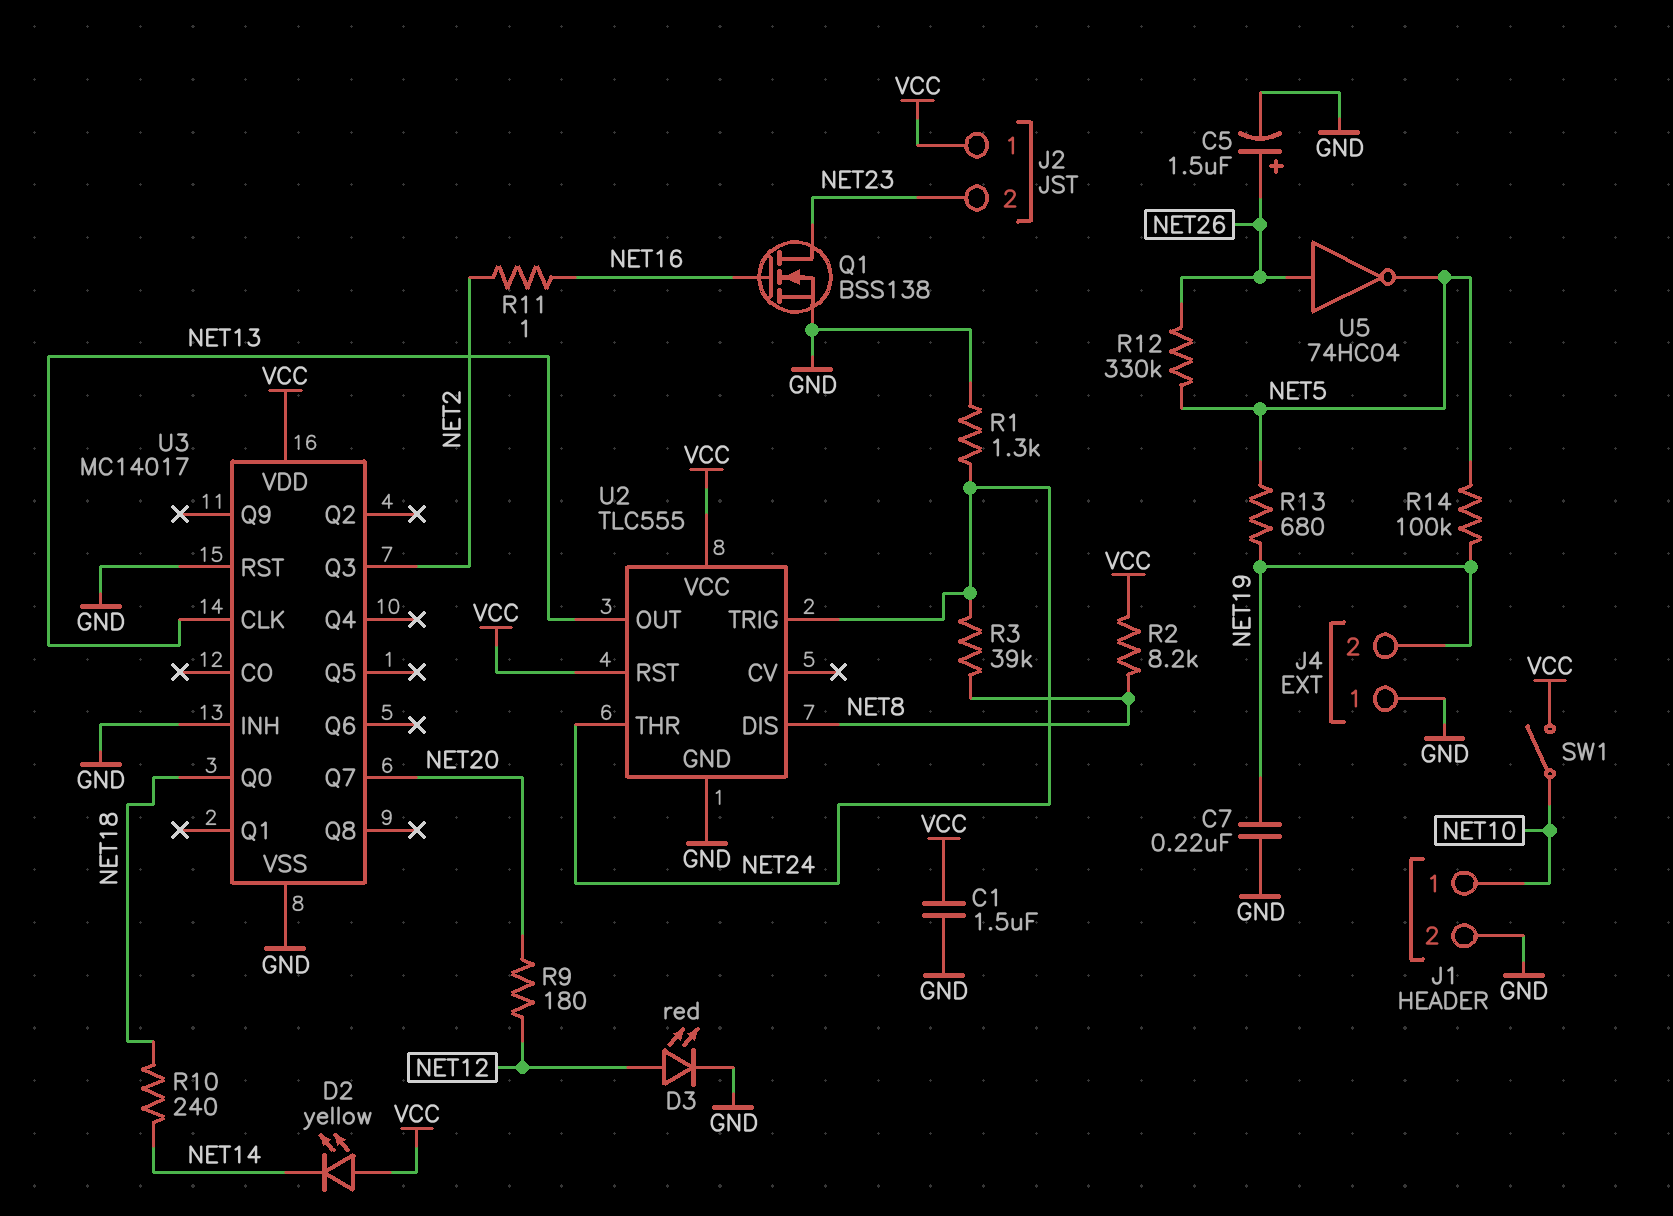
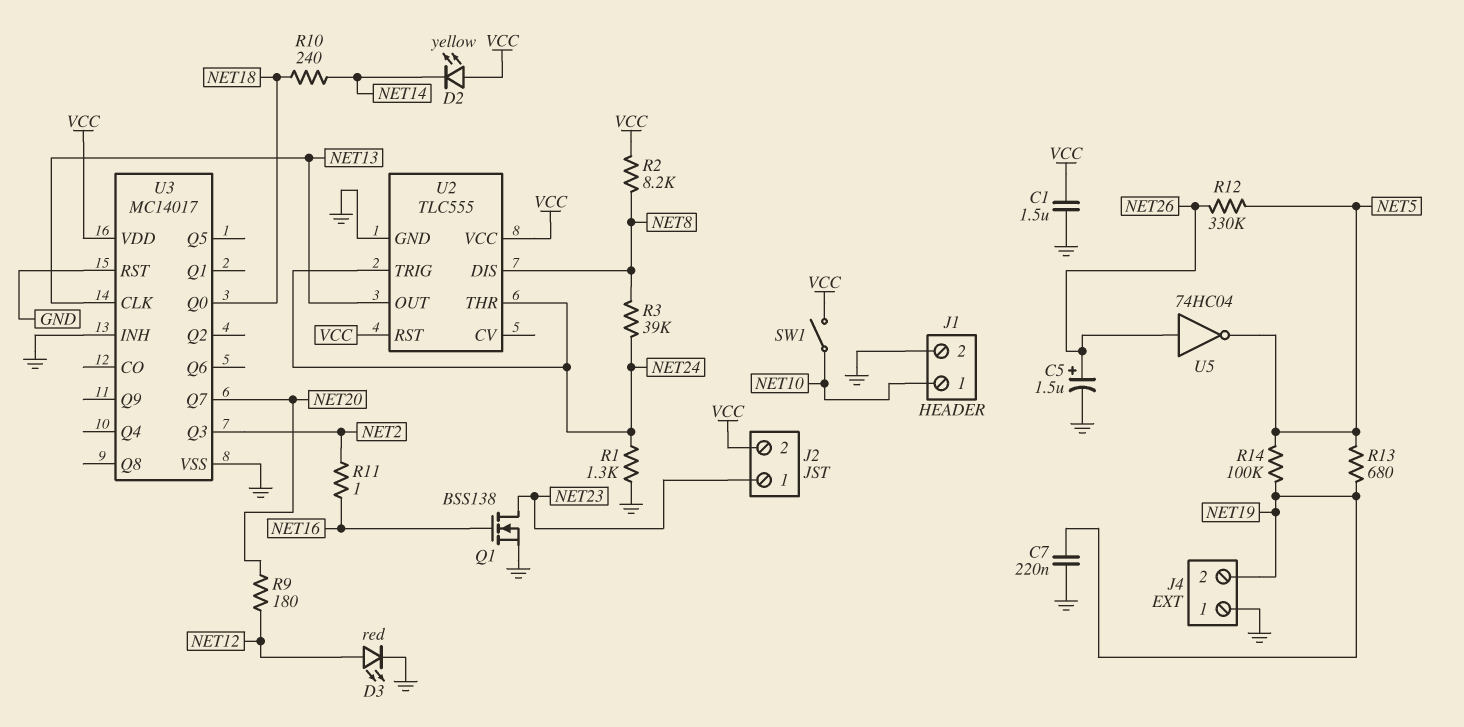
J2 pin 1: VCC -> NET23
J2 pin 2: NET23 -> VCC

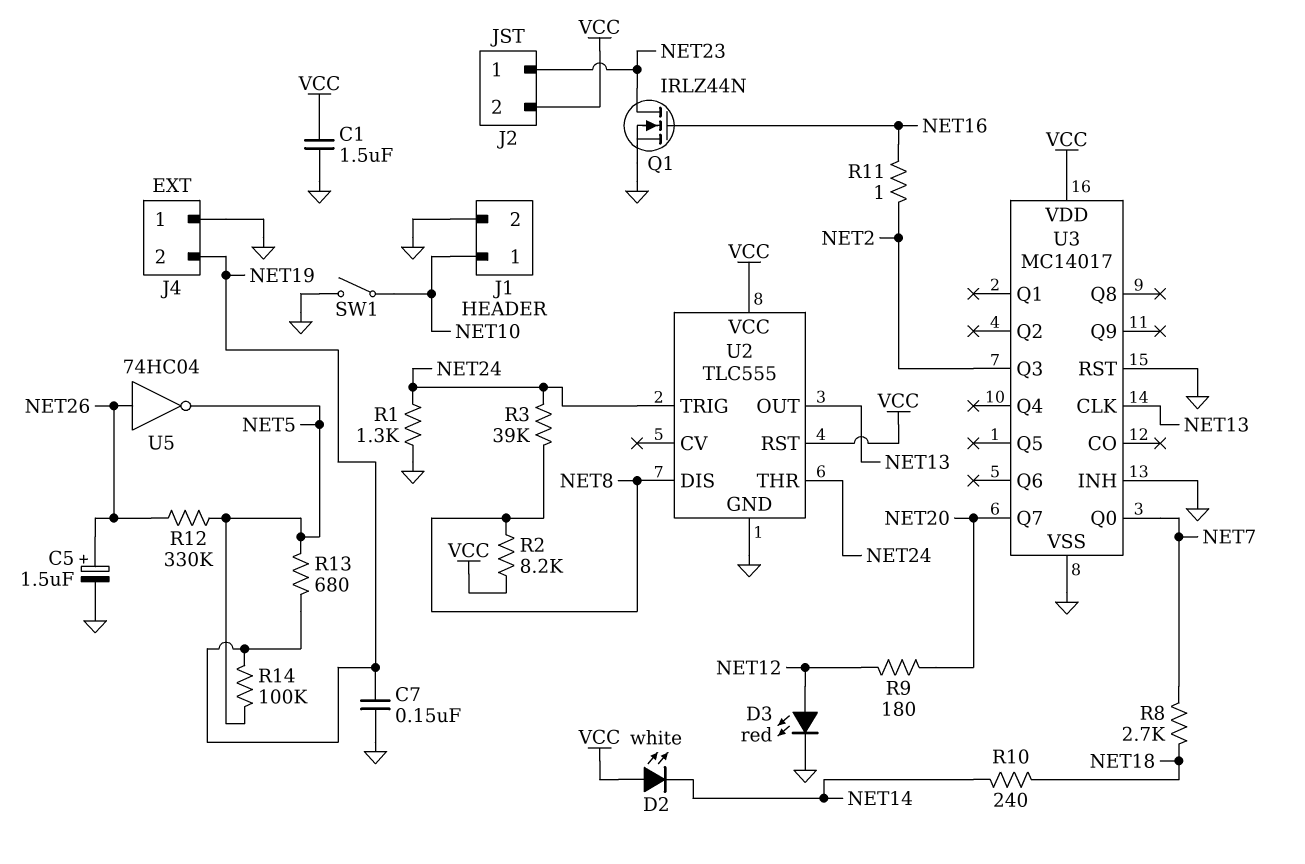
C7: 220nF (GND, NET19) -> 150nF (GND, NET19)
D2: LED yellow (A VCC, K NET14) -> LED white (A VCC, K NET14)
Q1: NMOS BSS138 (G NET16, D NET23, S GND) -> NMOS IRLZ44N (G NET16, D NET23, S GND)
R8: none -> 2.7k (NET7, NET18)
SW1: switch (NET10, VCC) -> switch (GND, NET10)
U3 pin Q0: NET18 -> NET7

